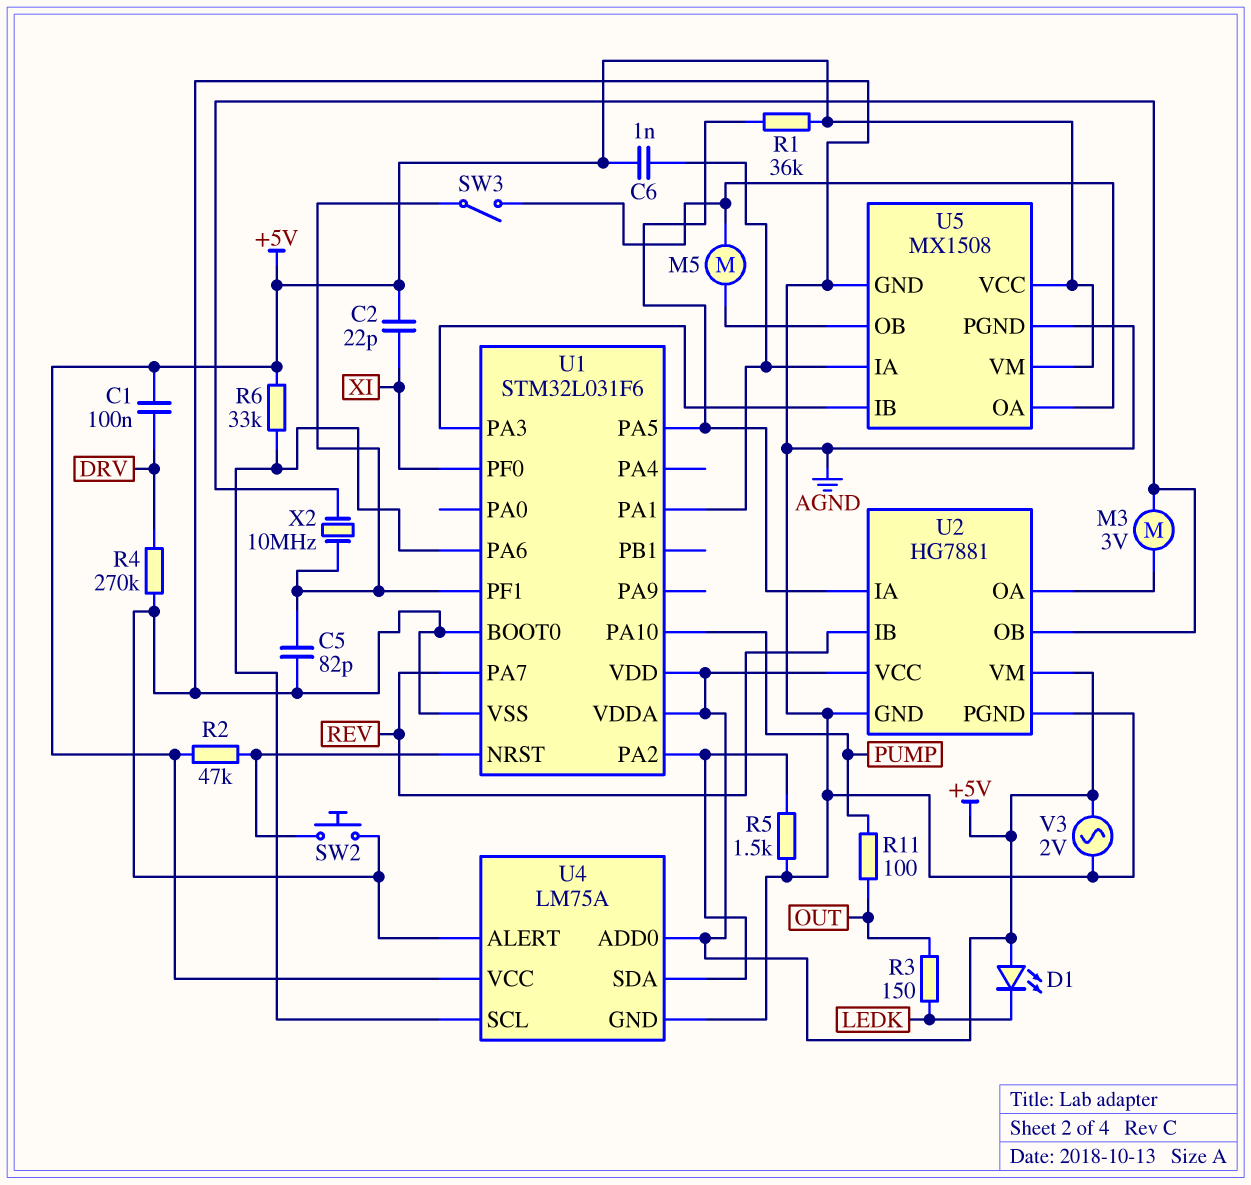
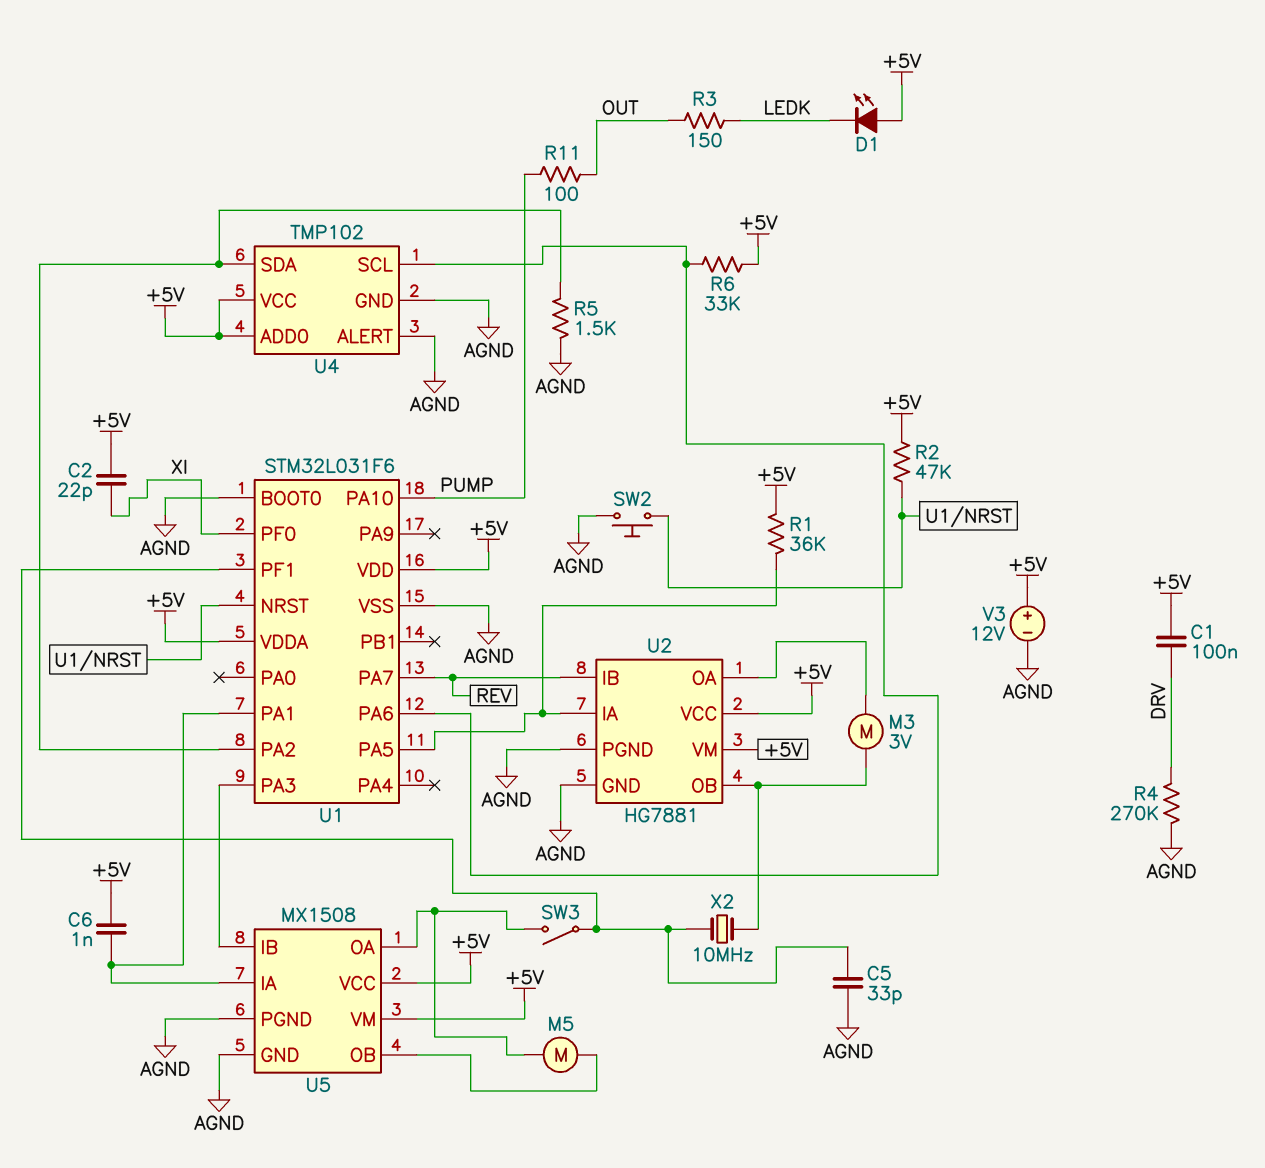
C5: 82pF (AGND, U1/PF1) -> 33pF (AGND, U1/PF1)
U4: LM75A -> TMP102
V3: AC 2V (+5V, AGND) -> 12V (plus +5V, minus AGND)

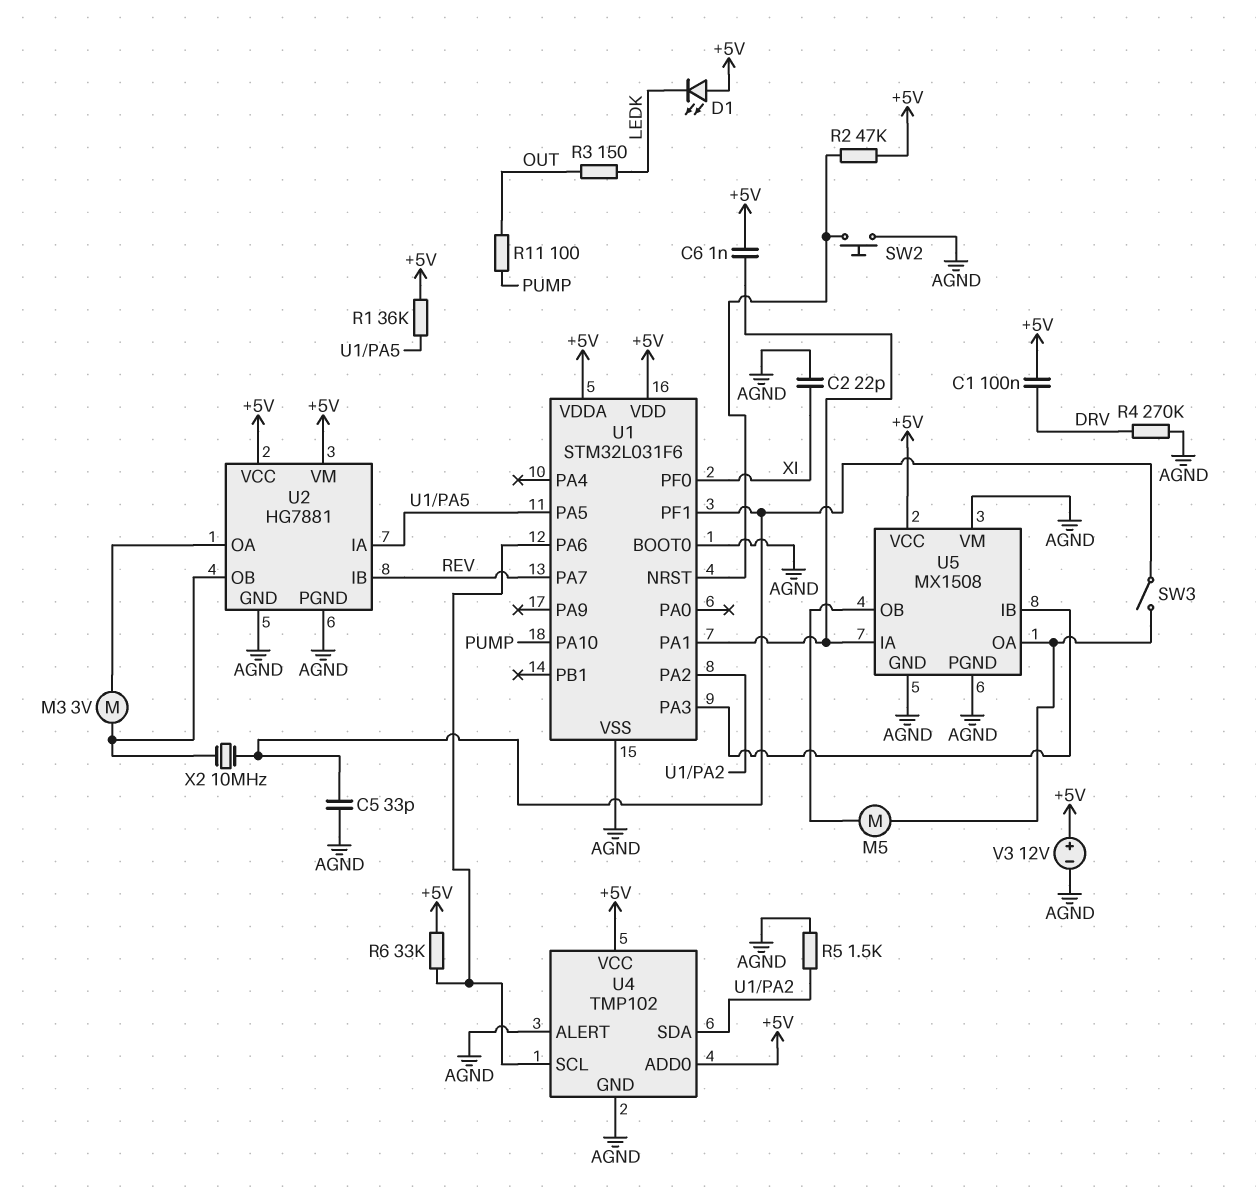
C2: 22pF (+5V, XI) -> 22pF (AGND, XI)
U5 pin VM: +5V -> AGND

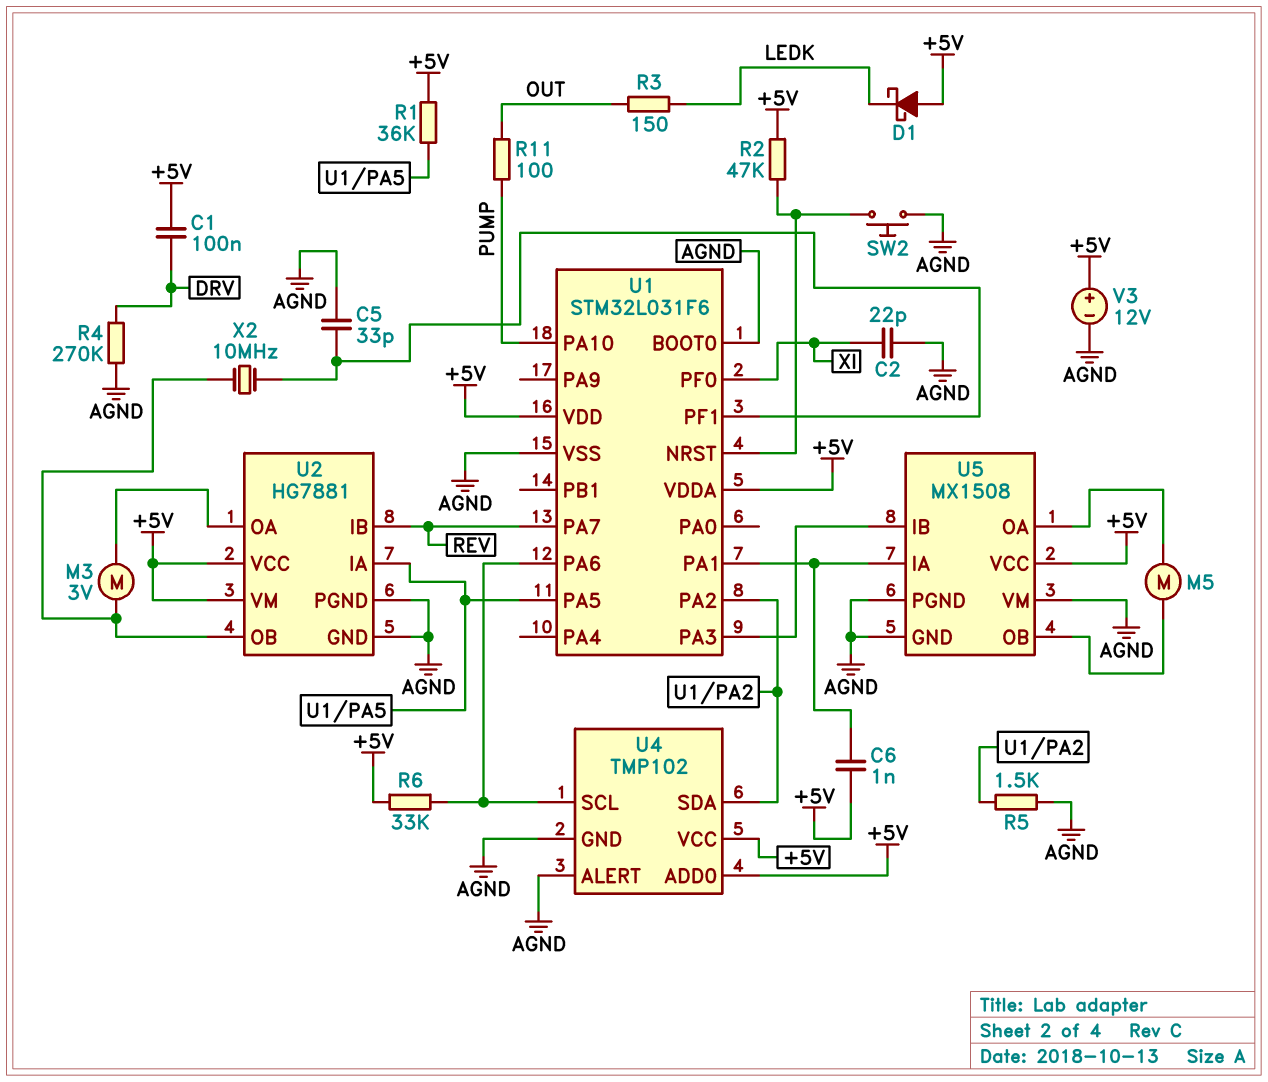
D1: LED (A +5V, K LEDK) -> schottky (A +5V, K LEDK)
SW3: switch (U1/PF1, U5/OA) -> none

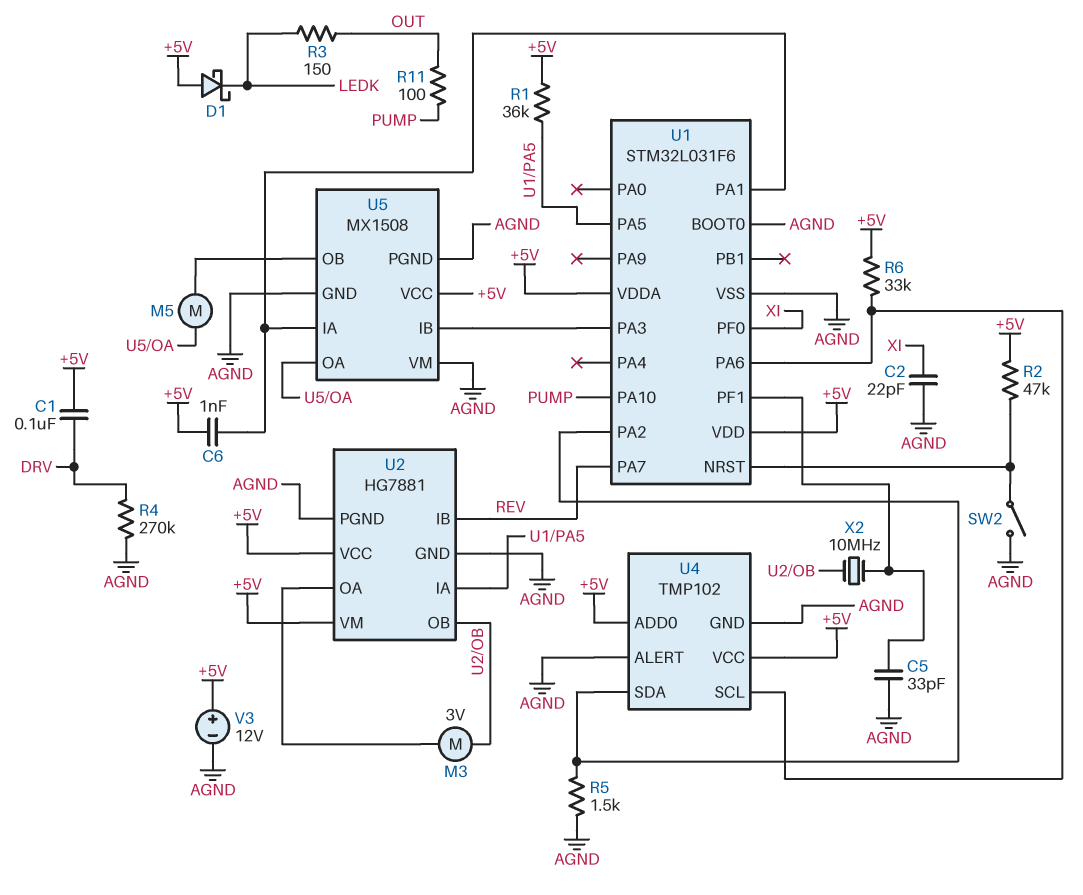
SW2: button (AGND, U1/NRST) -> switch (AGND, U1/NRST)

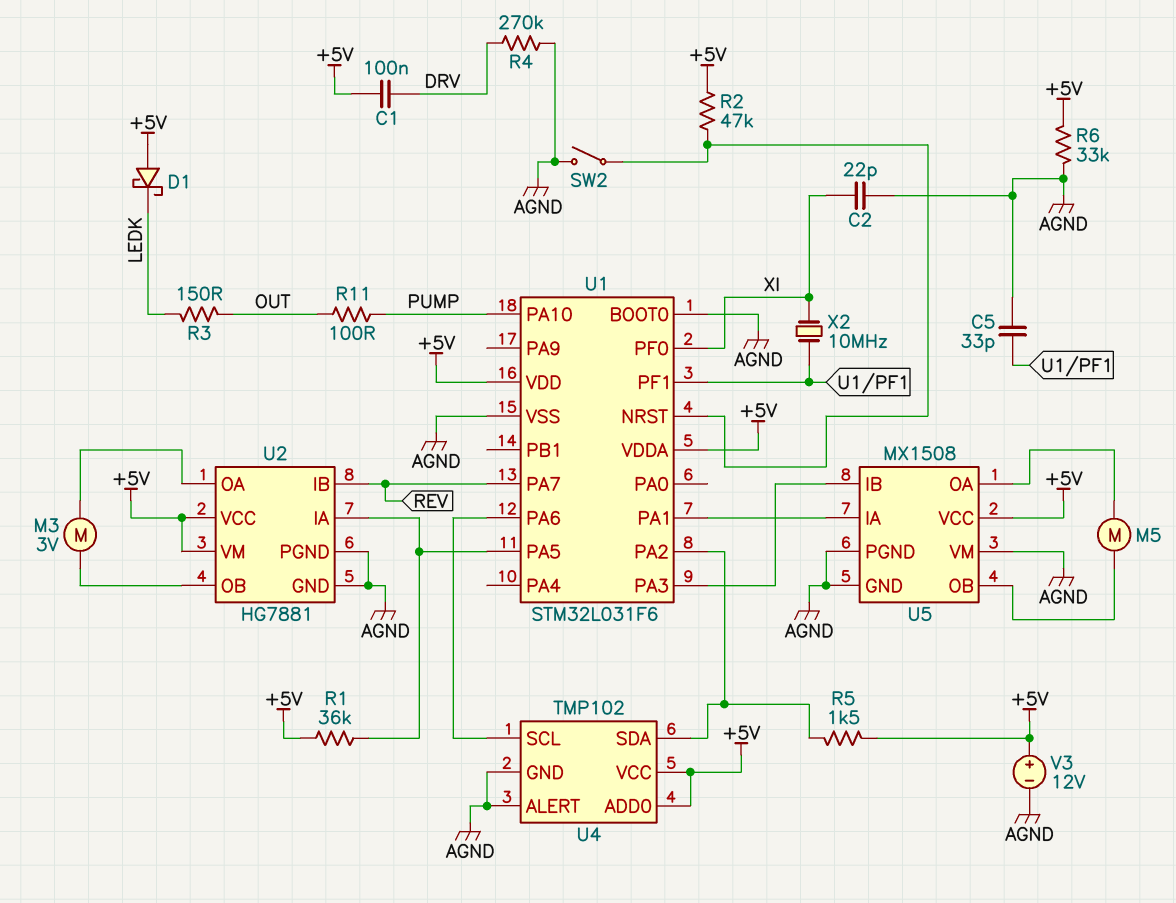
C6: 1nF (+5V, U1/PA1) -> none
R5: 1.5k (AGND, U1/PA2) -> 1.5k (+5V, U1/PA2)
R6: 33k (+5V, U1/PA6) -> 33k (+5V, AGND)
X2: 10MHz (U1/PF1, U2/OB) -> 10MHz (U1/PF1, XI)

